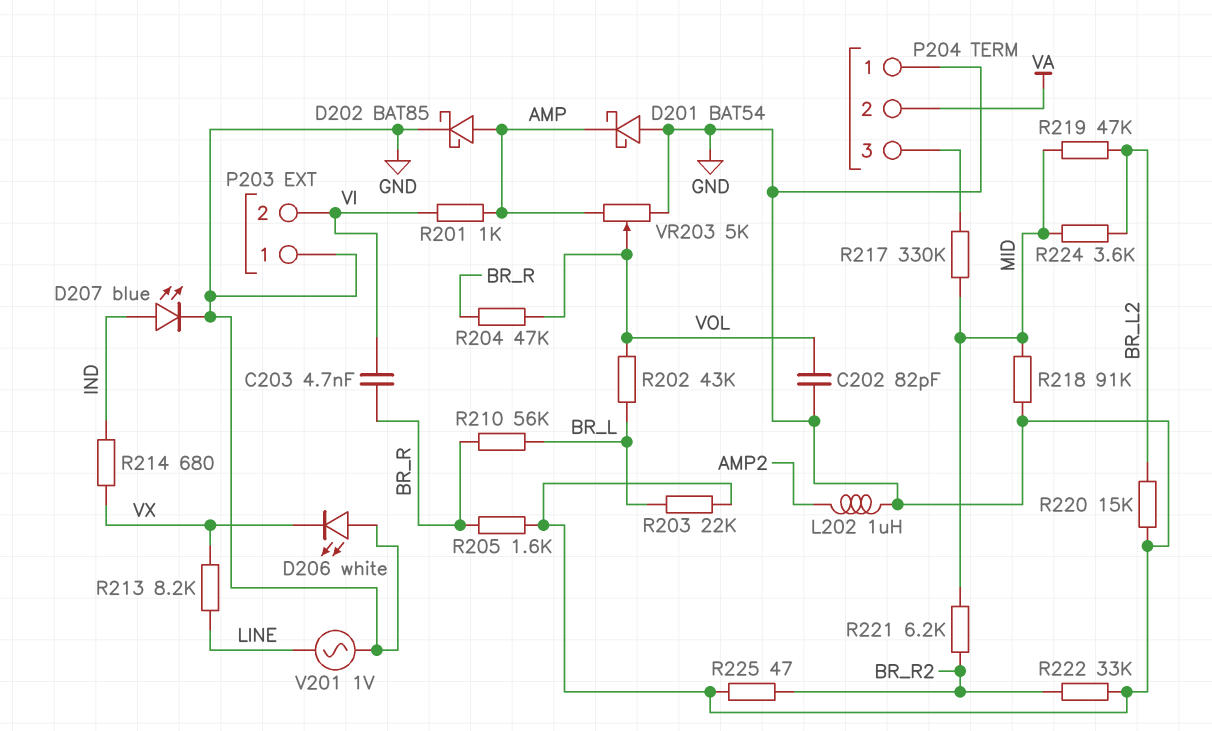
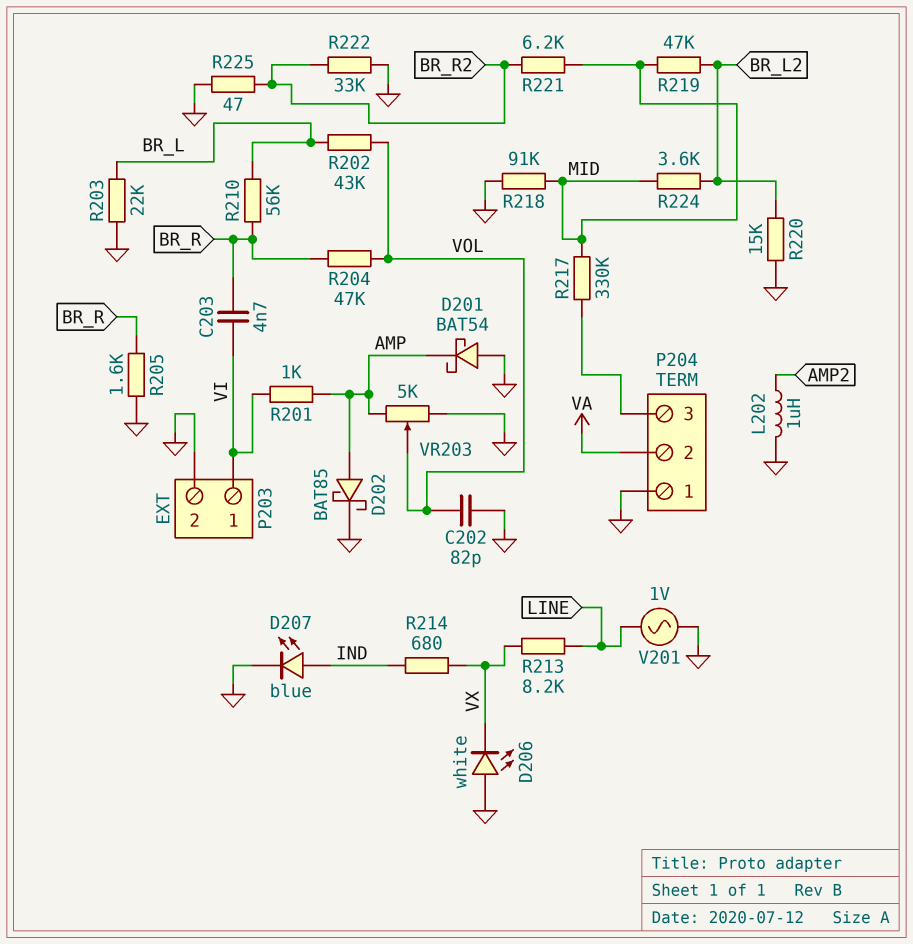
P203 pin 1: GND -> VI
P203 pin 2: VI -> GND

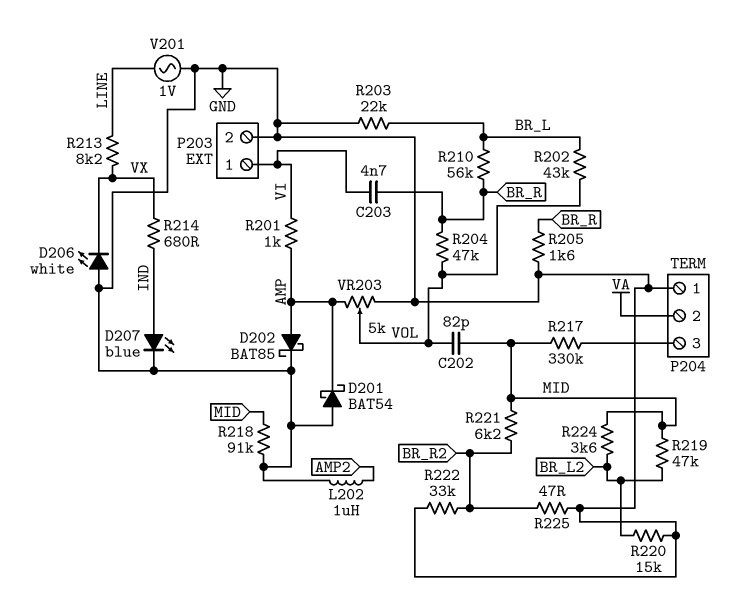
C202: 82pF (GND, VOL) -> 82pF (MID, VOL)

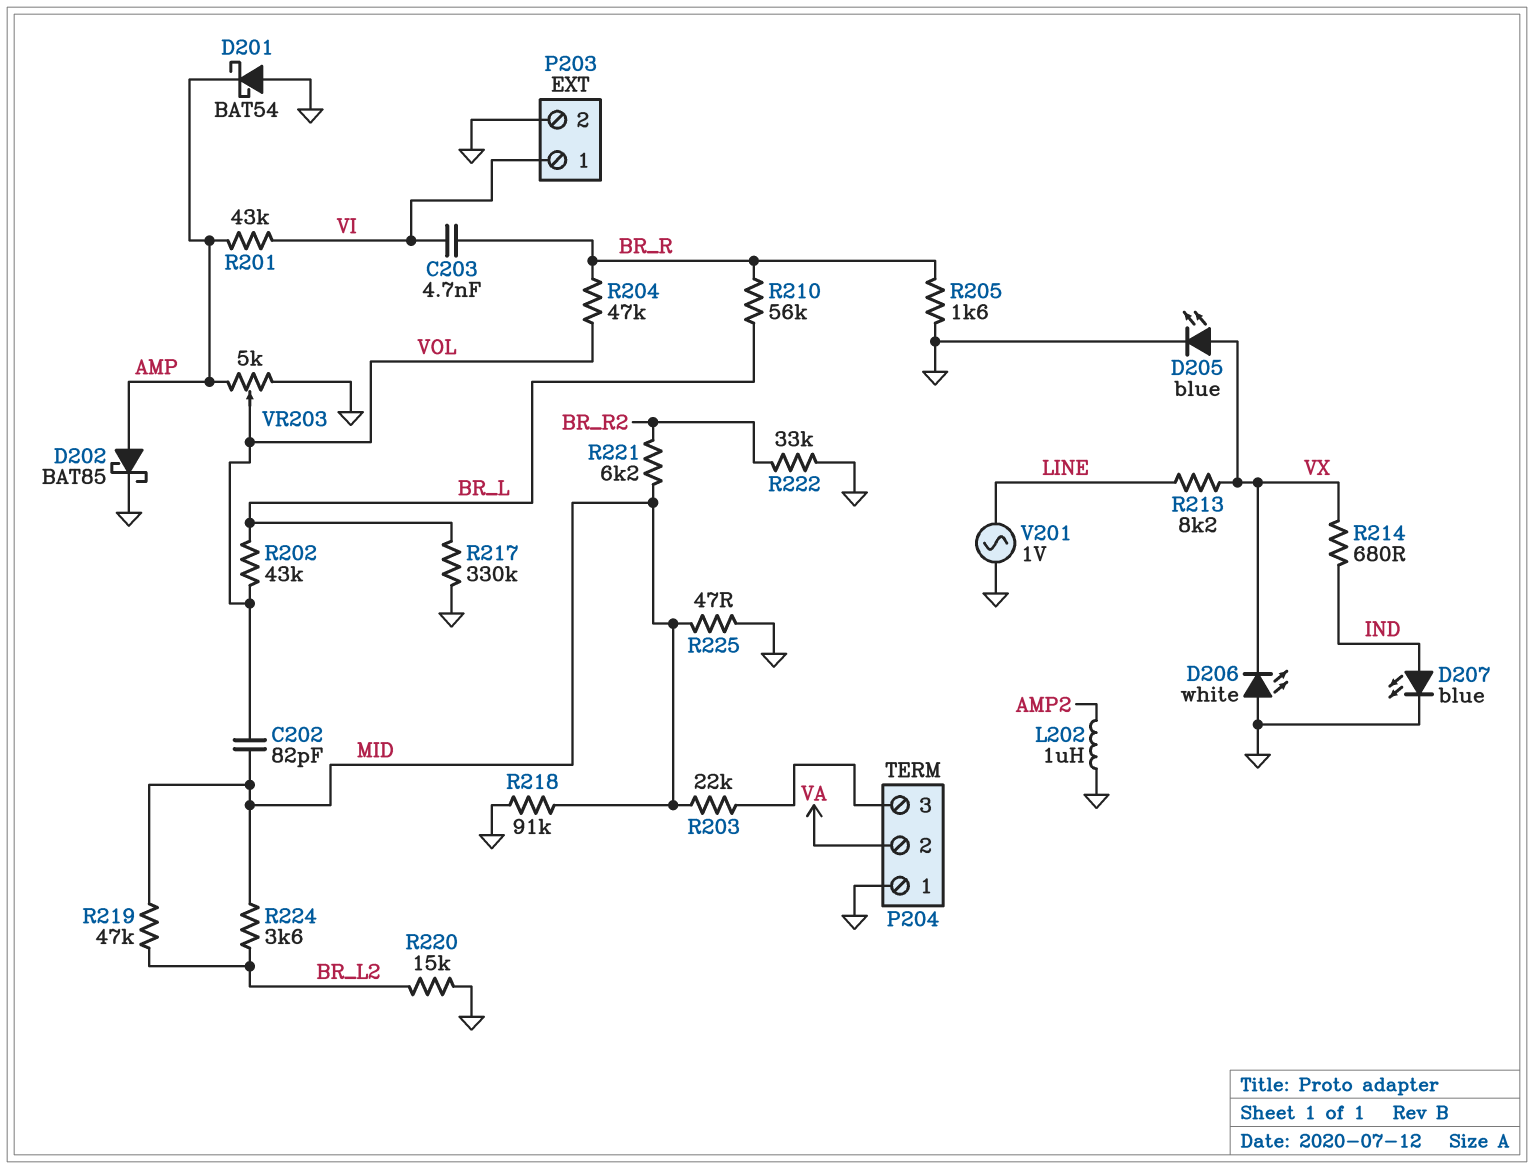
D205: none -> LED blue (A VX, K GND)
R201: 1k (AMP, VI) -> 43k (AMP, VI)
R203: 22k (BR_L, GND) -> 22k (MID, P204/3)
R217: 330k (MID, P204/3) -> 330k (BR_L, GND)
R225: 47 (BR_R2, GND) -> 47 (GND, MID)

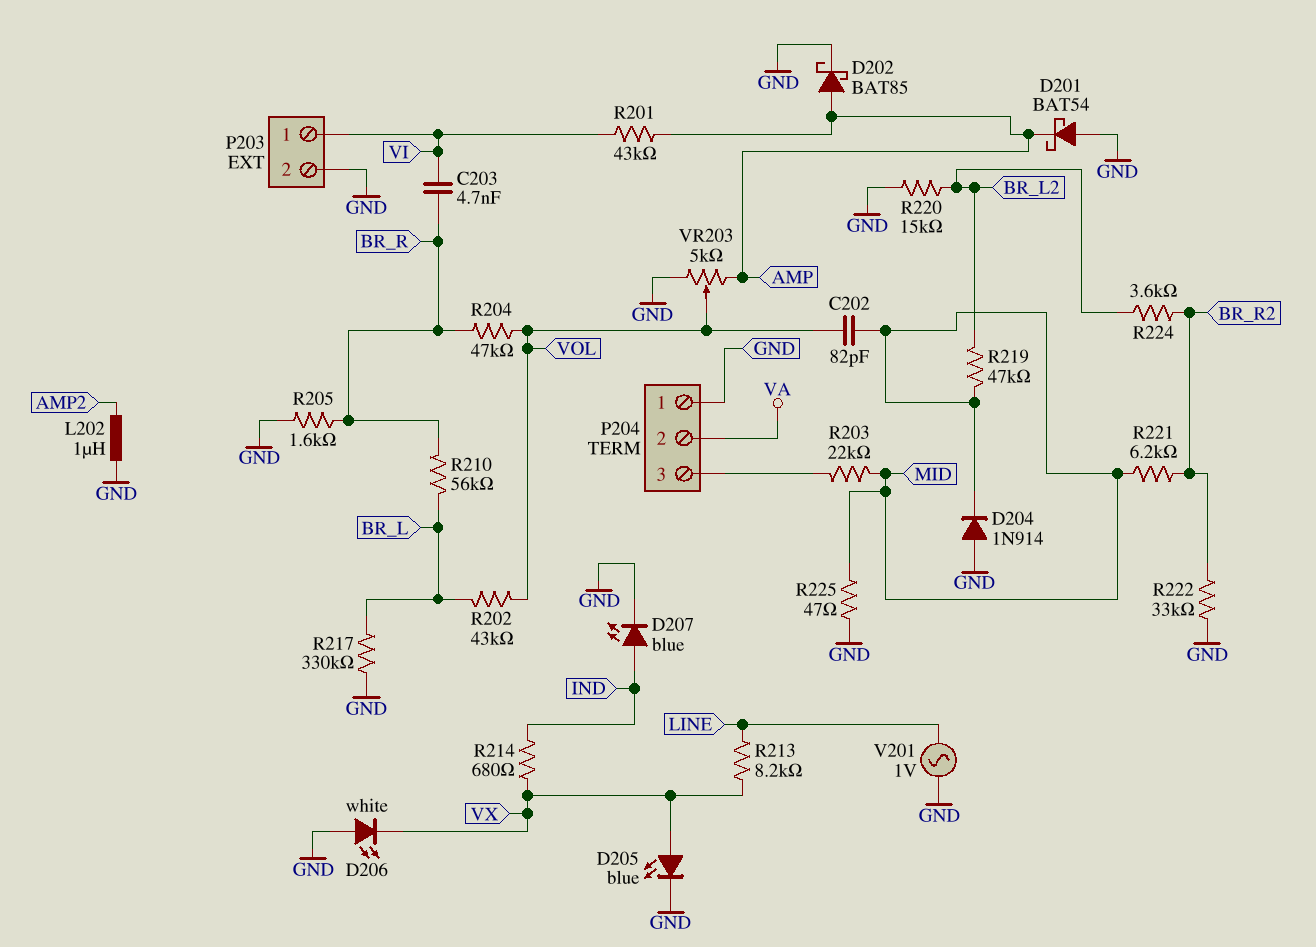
D204: none -> diode 1N914 (A GND, K MID)
R218: 91k (GND, MID) -> none
R224: 3.6k (BR_L2, MID) -> 3.6k (BR_L2, BR_R2)

